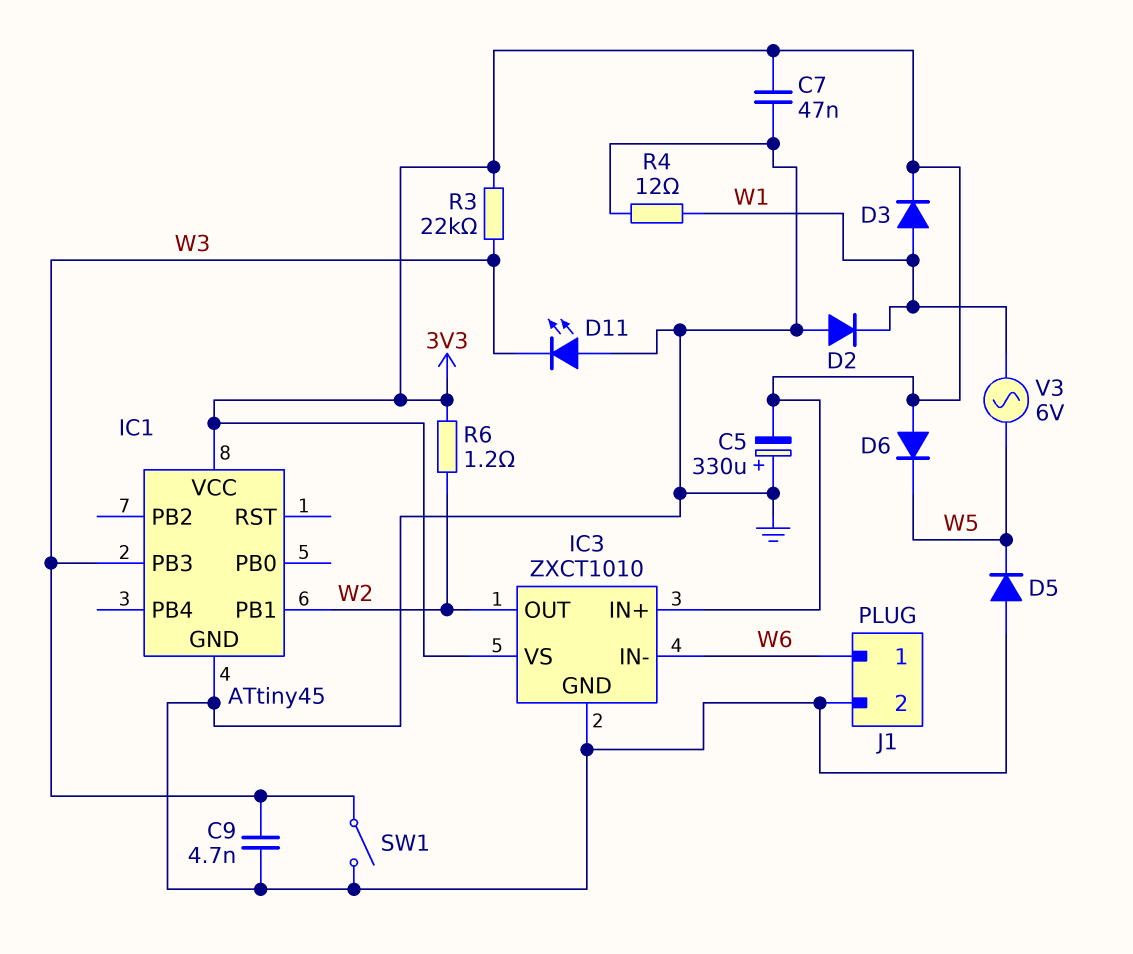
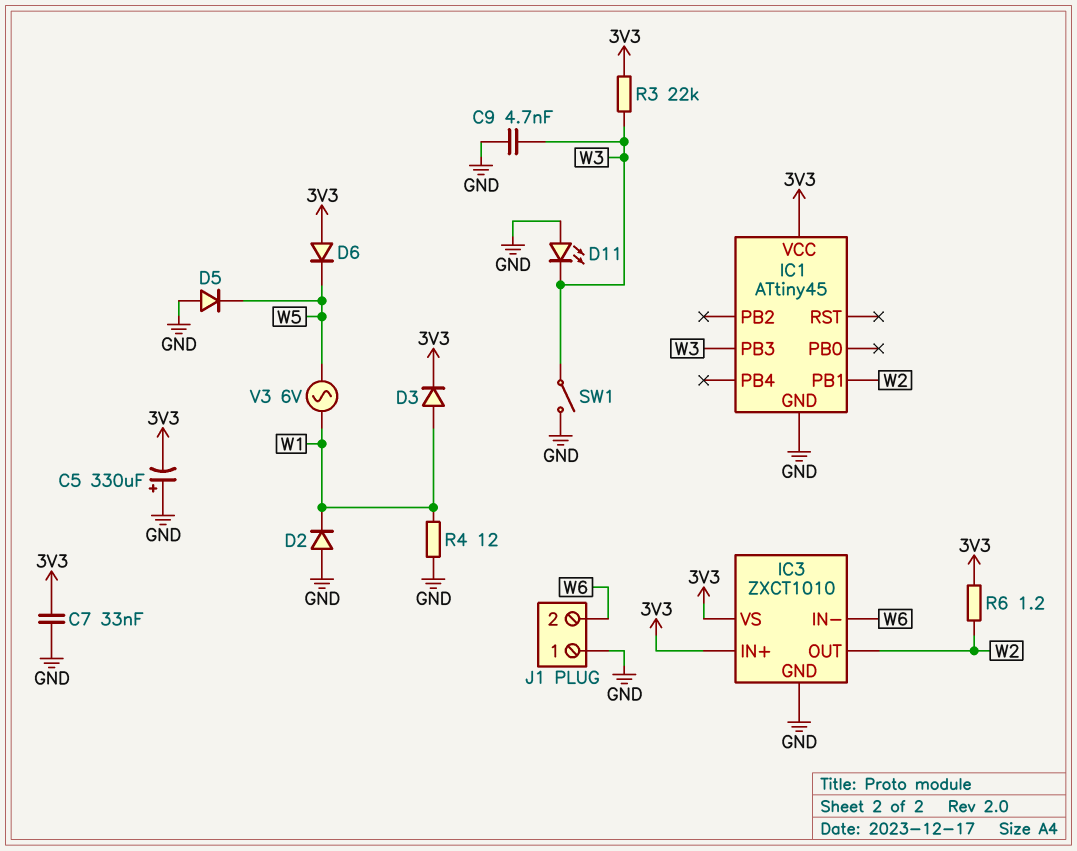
C7: 47nF (3V3, GND) -> 33nF (3V3, GND)
J1 pin 1: W6 -> GND
J1 pin 2: GND -> W6

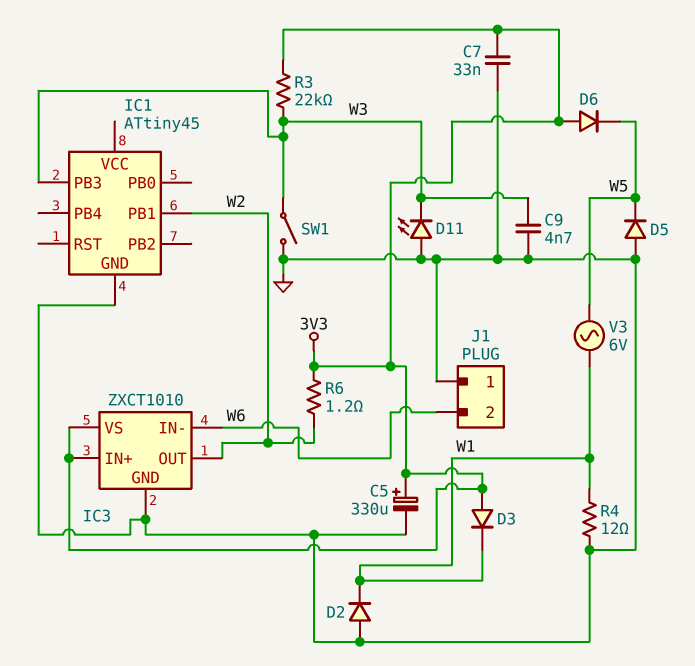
C5: 330uF (plus GND, minus 3V3) -> 330uF (plus 3V3, minus GND)
D3: diode (A W1, K 3V3) -> diode (A 3V3, K W1)
IC1 pin VCC: 3V3 -> none

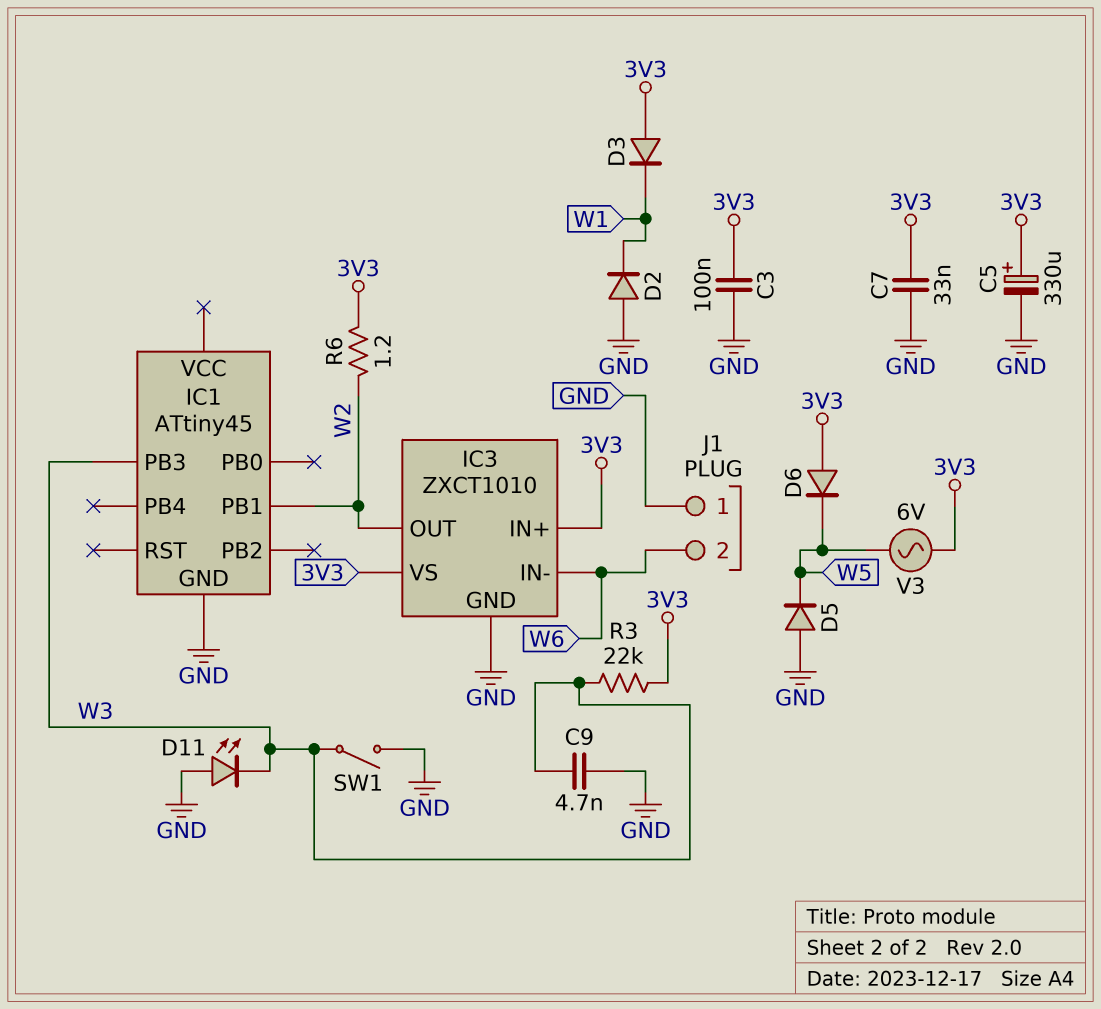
C3: none -> 100nF (3V3, GND)
R4: 12 (GND, W1) -> none
V3: AC 6V (W1, W5) -> AC 6V (3V3, W5)

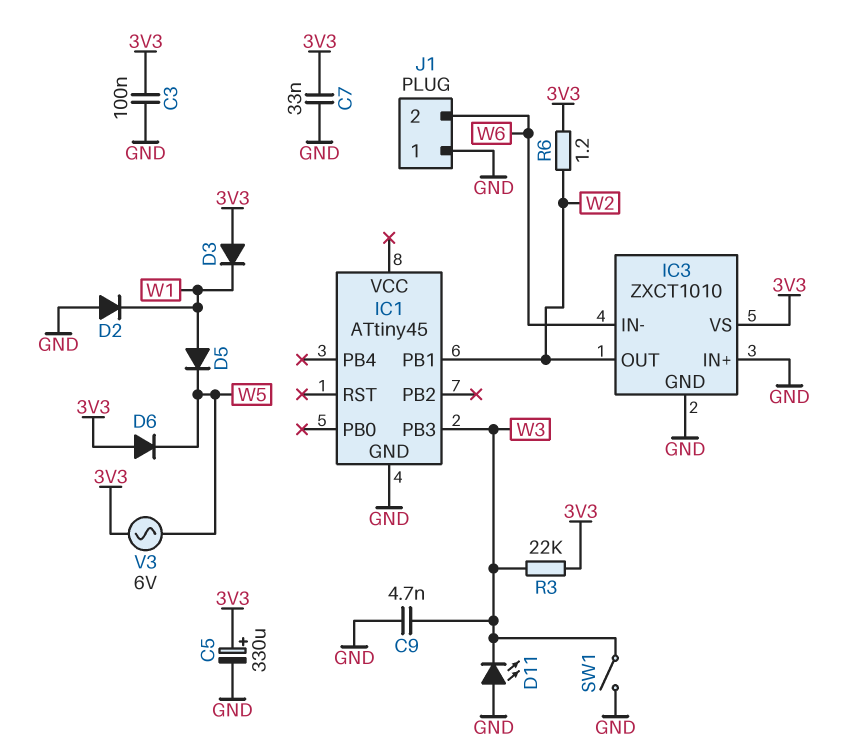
D5: diode (A GND, K W5) -> diode (A W1, K W5)
IC3 pin IN+: 3V3 -> GND

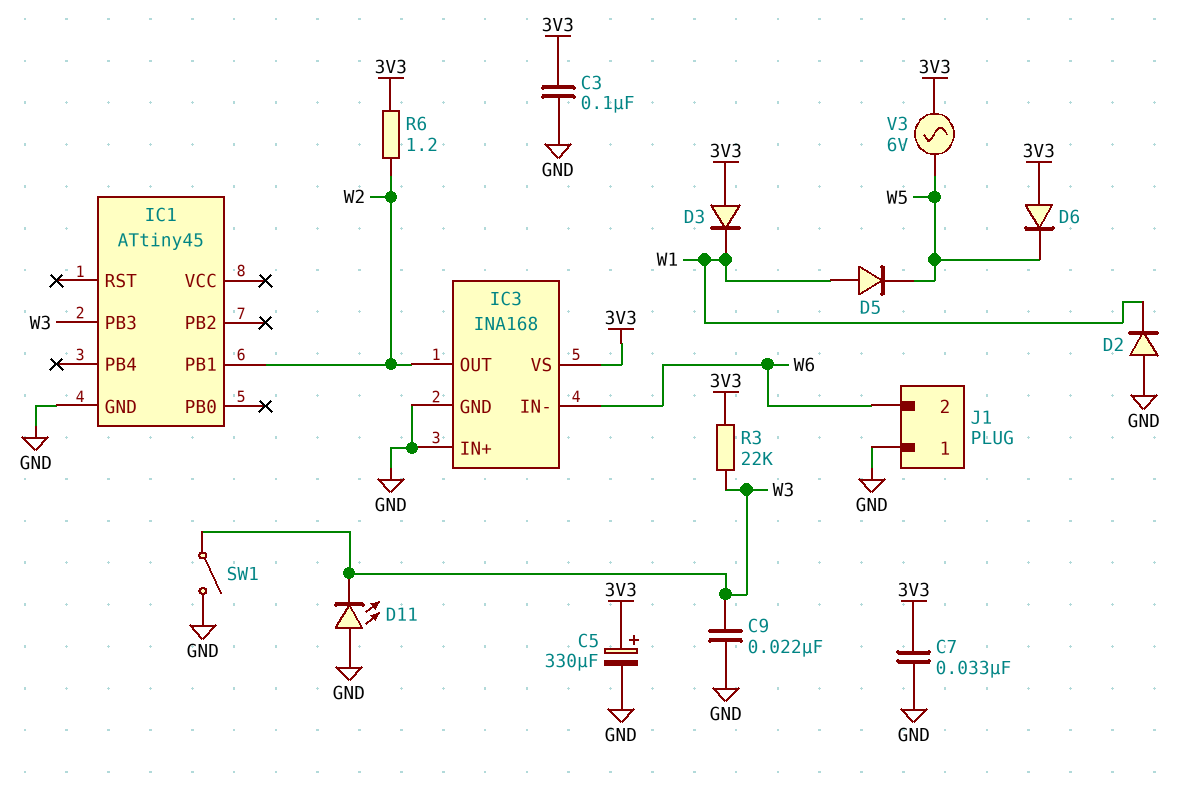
C9: 4.7nF (GND, W3) -> 22nF (GND, W3)
IC3: ZXCT1010 -> INA168

